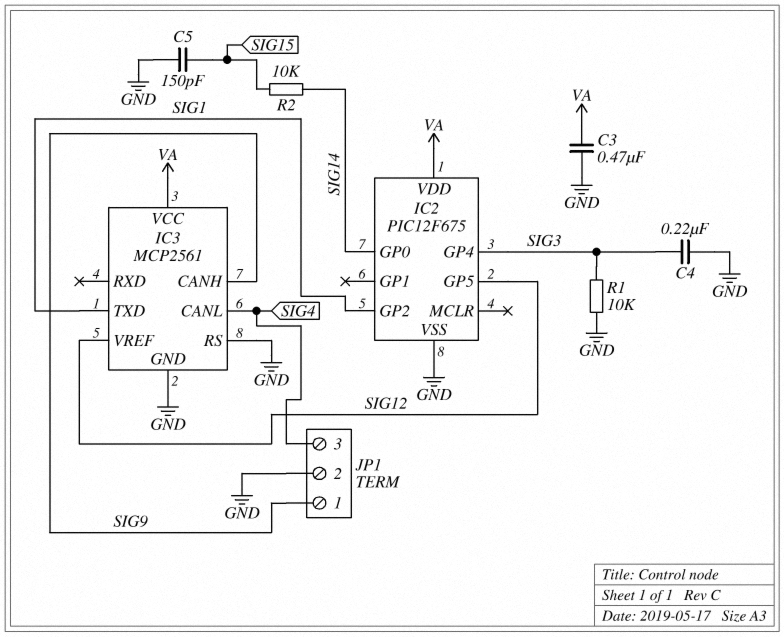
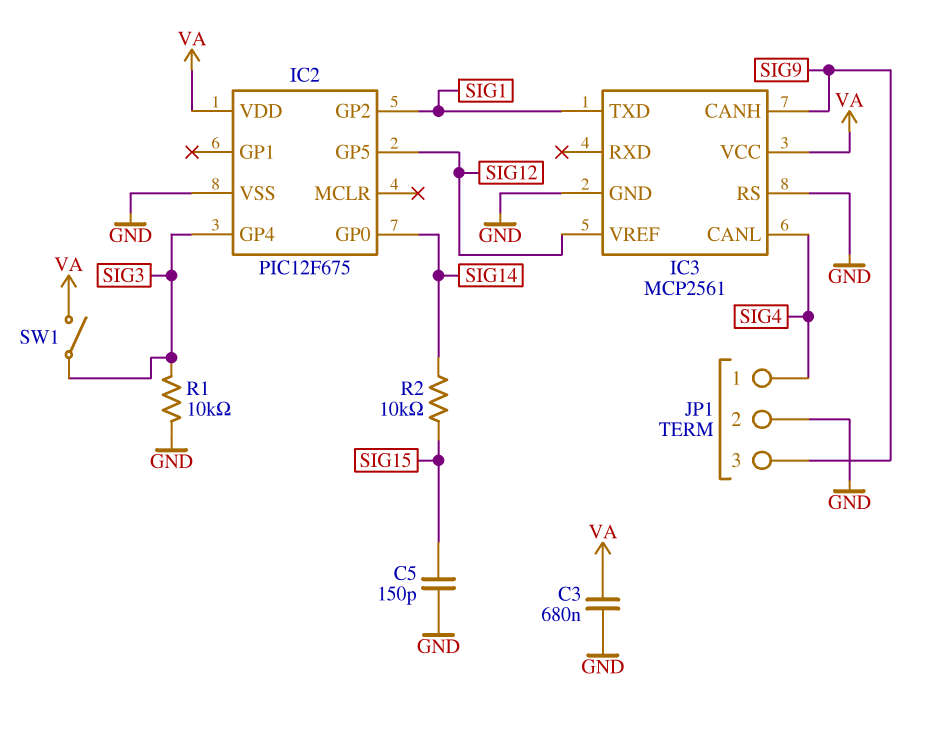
C3: 470nF (GND, VA) -> 680nF (GND, VA)
C4: 220nF (GND, SIG3) -> none
JP1 pin 1: SIG9 -> SIG4
JP1 pin 3: SIG4 -> SIG9
SW1: none -> switch (SIG3, VA)

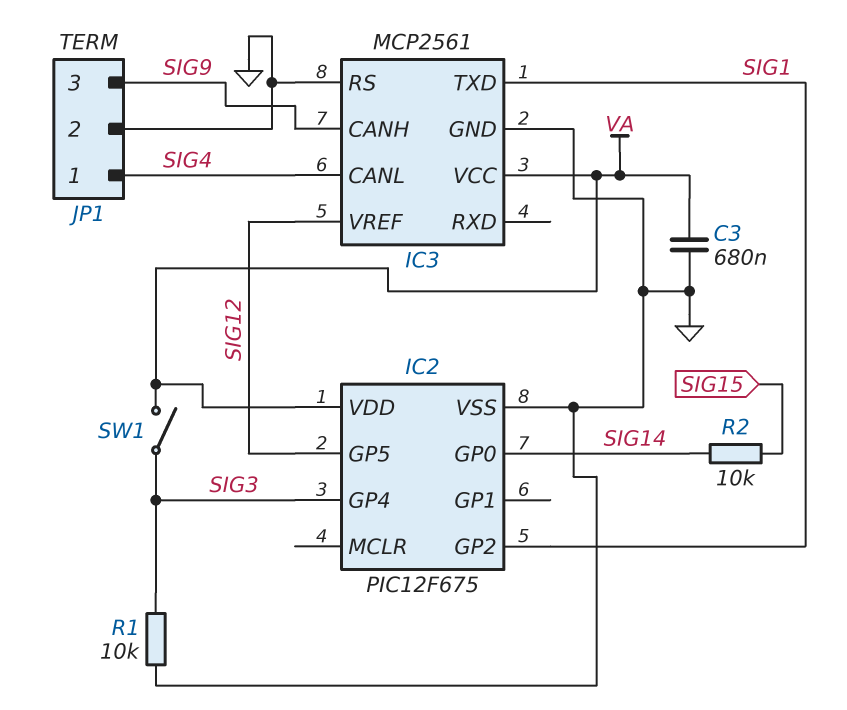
C5: 150pF (GND, SIG15) -> none

